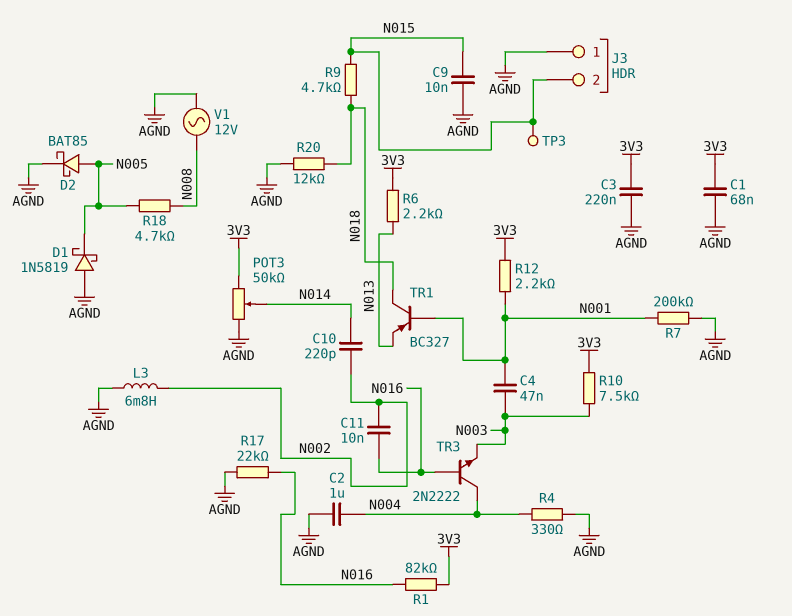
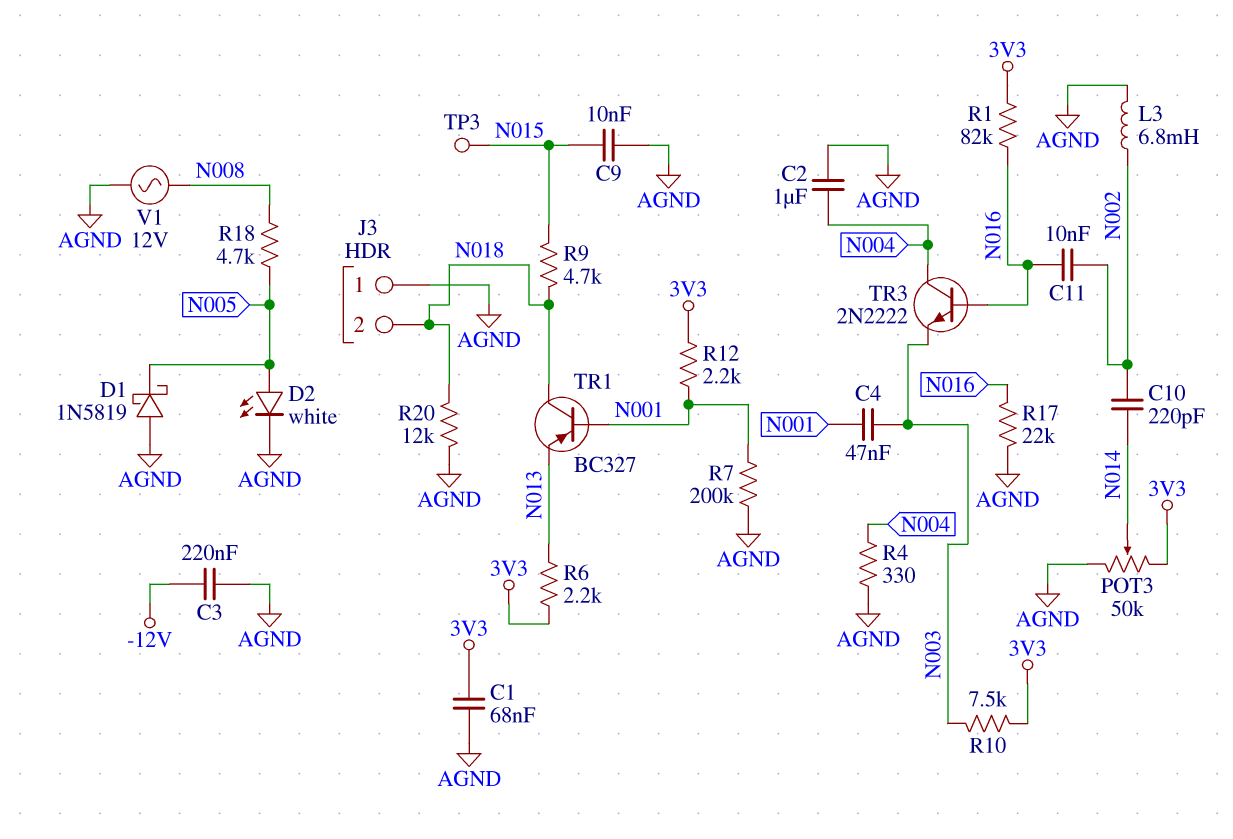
C3: 220nF (3V3, AGND) -> 220nF (-12V, AGND)
D2: schottky BAT85 (A N005, K AGND) -> LED white (A N005, K AGND)
J3 pin 2: N015 -> N018

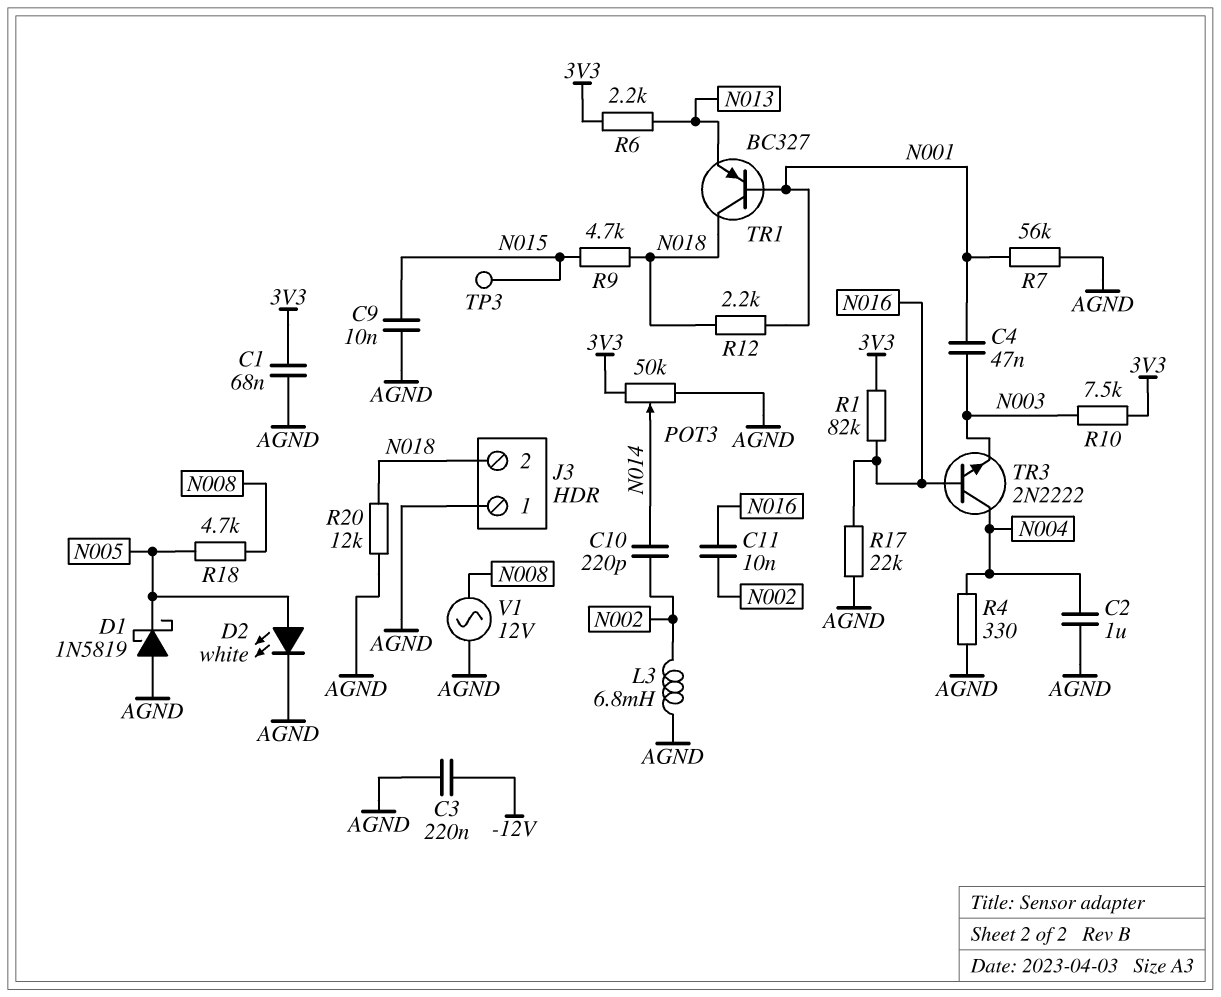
R7: 200k (AGND, N001) -> 56k (AGND, N001)
R12: 2.2k (3V3, N001) -> 2.2k (N001, N018)

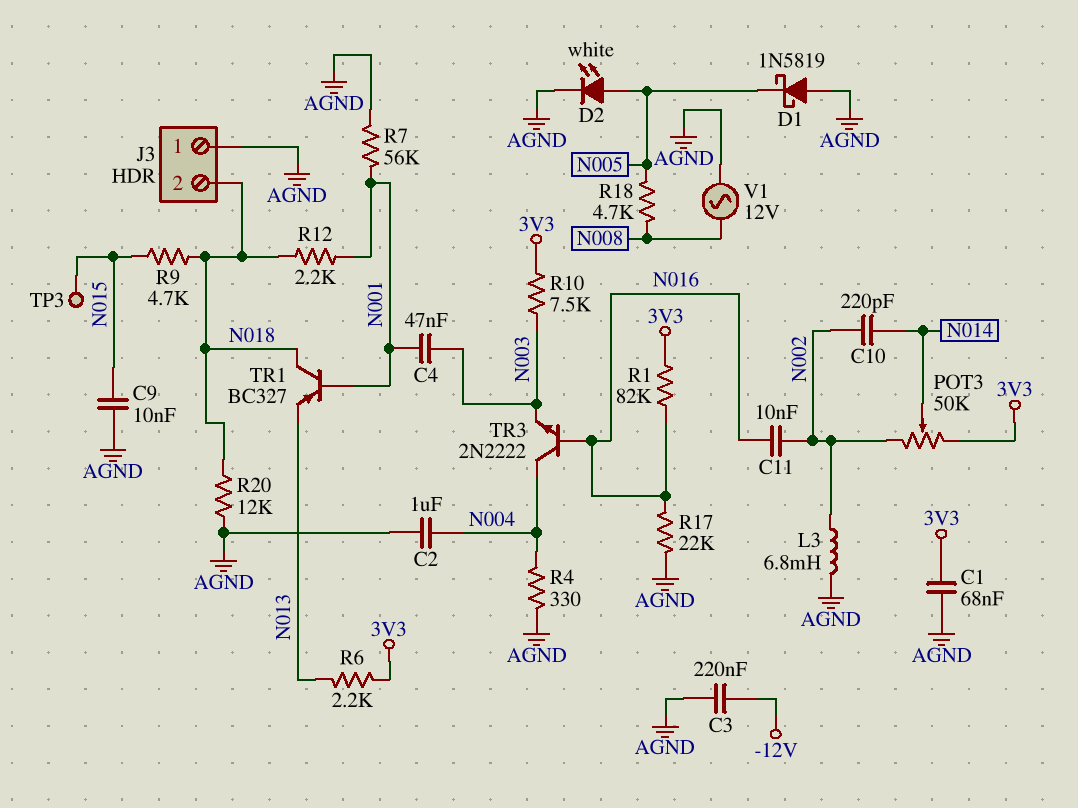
POT3: 50k (3V3, AGND, wiper N014) -> 50k (3V3, N002, wiper N014)

